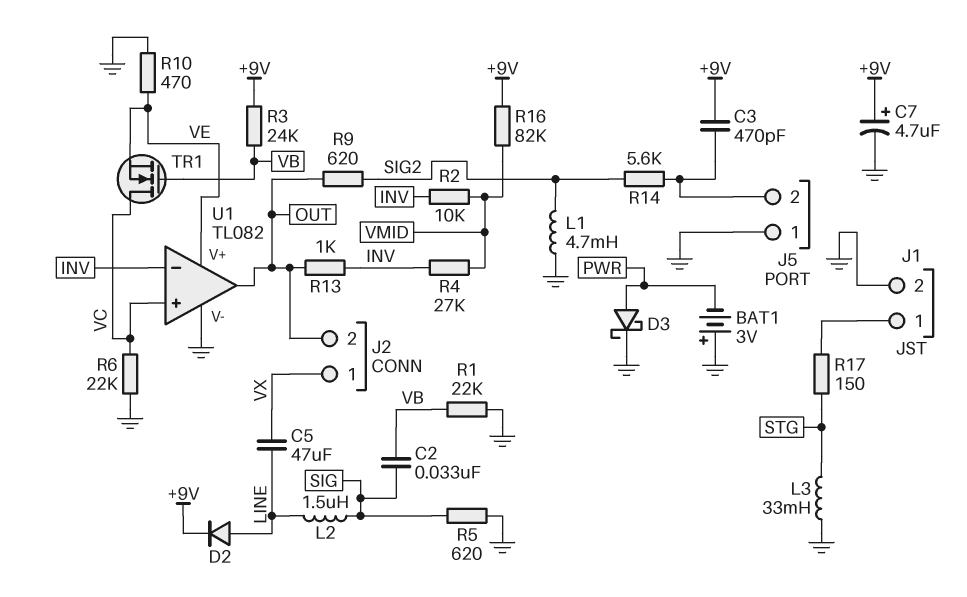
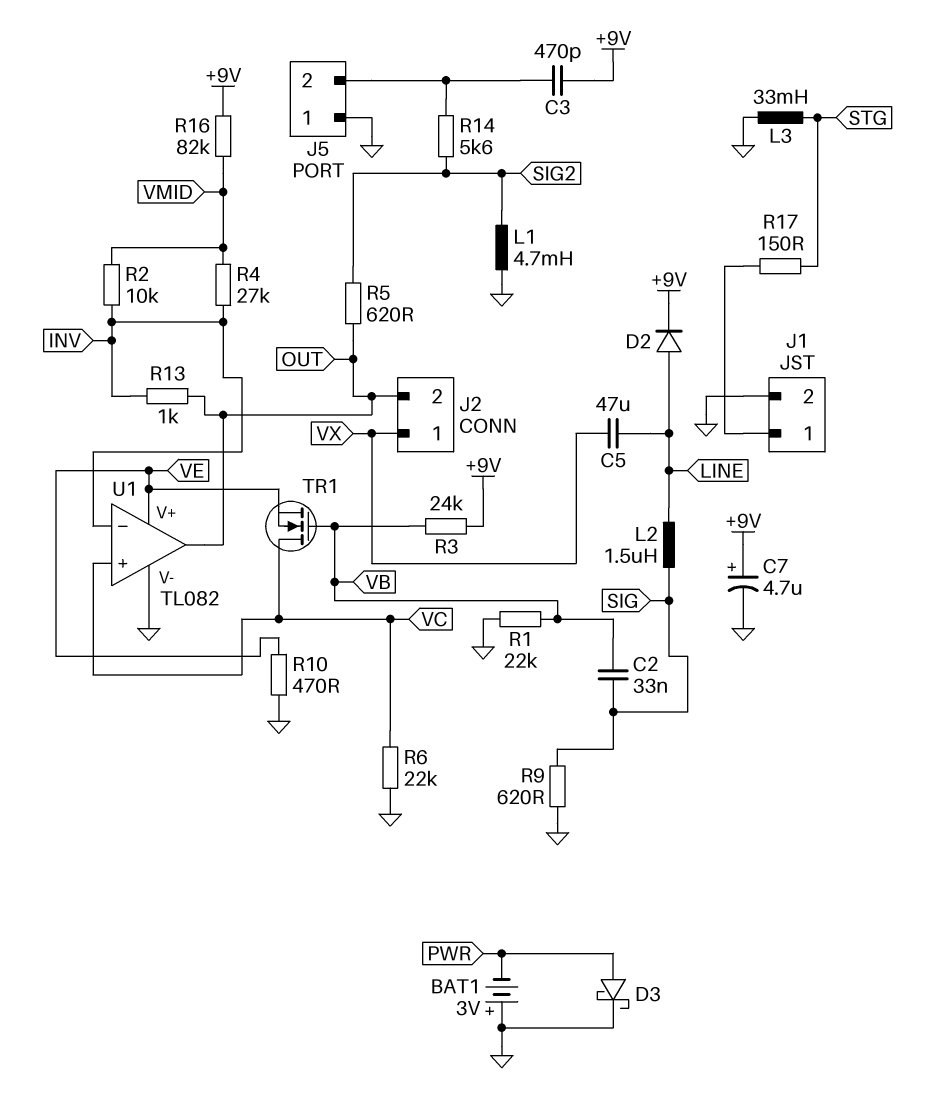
R5: 620 (GND, SIG) -> 620 (OUT, SIG2)
R9: 620 (OUT, SIG2) -> 620 (GND, SIG)

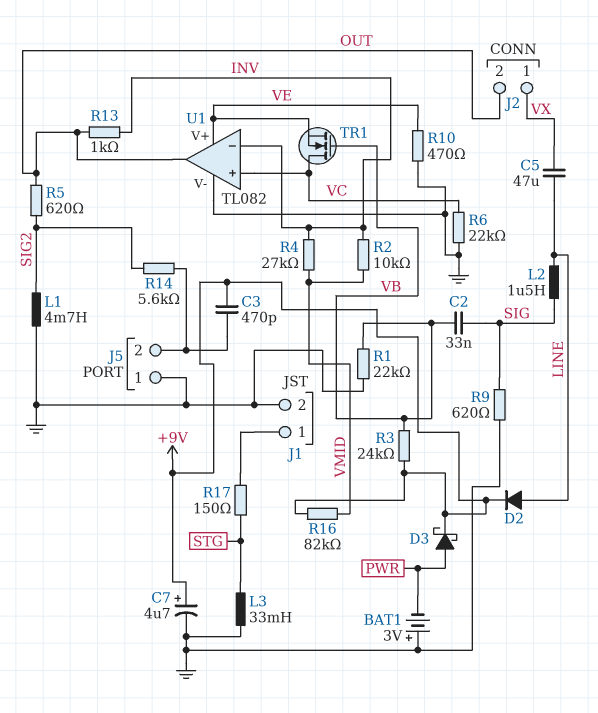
D3: schottky (A PWR, K GND) -> schottky (A PWR, K +9V)

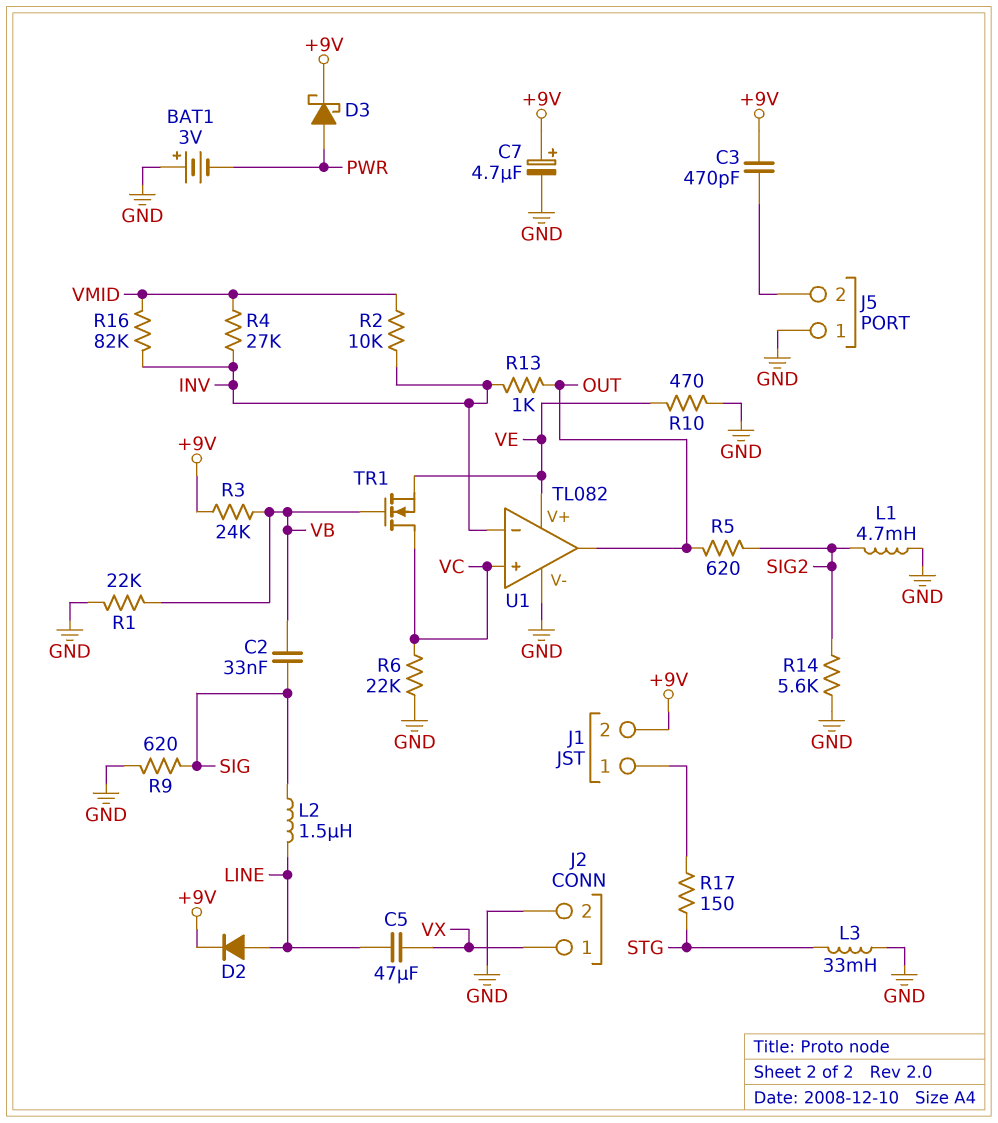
J1 pin 2: GND -> +9V
J2 pin 2: OUT -> GND
R14: 5.6k (J5/2, SIG2) -> 5.6k (GND, SIG2)
R16: 82k (+9V, VMID) -> 82k (INV, VMID)

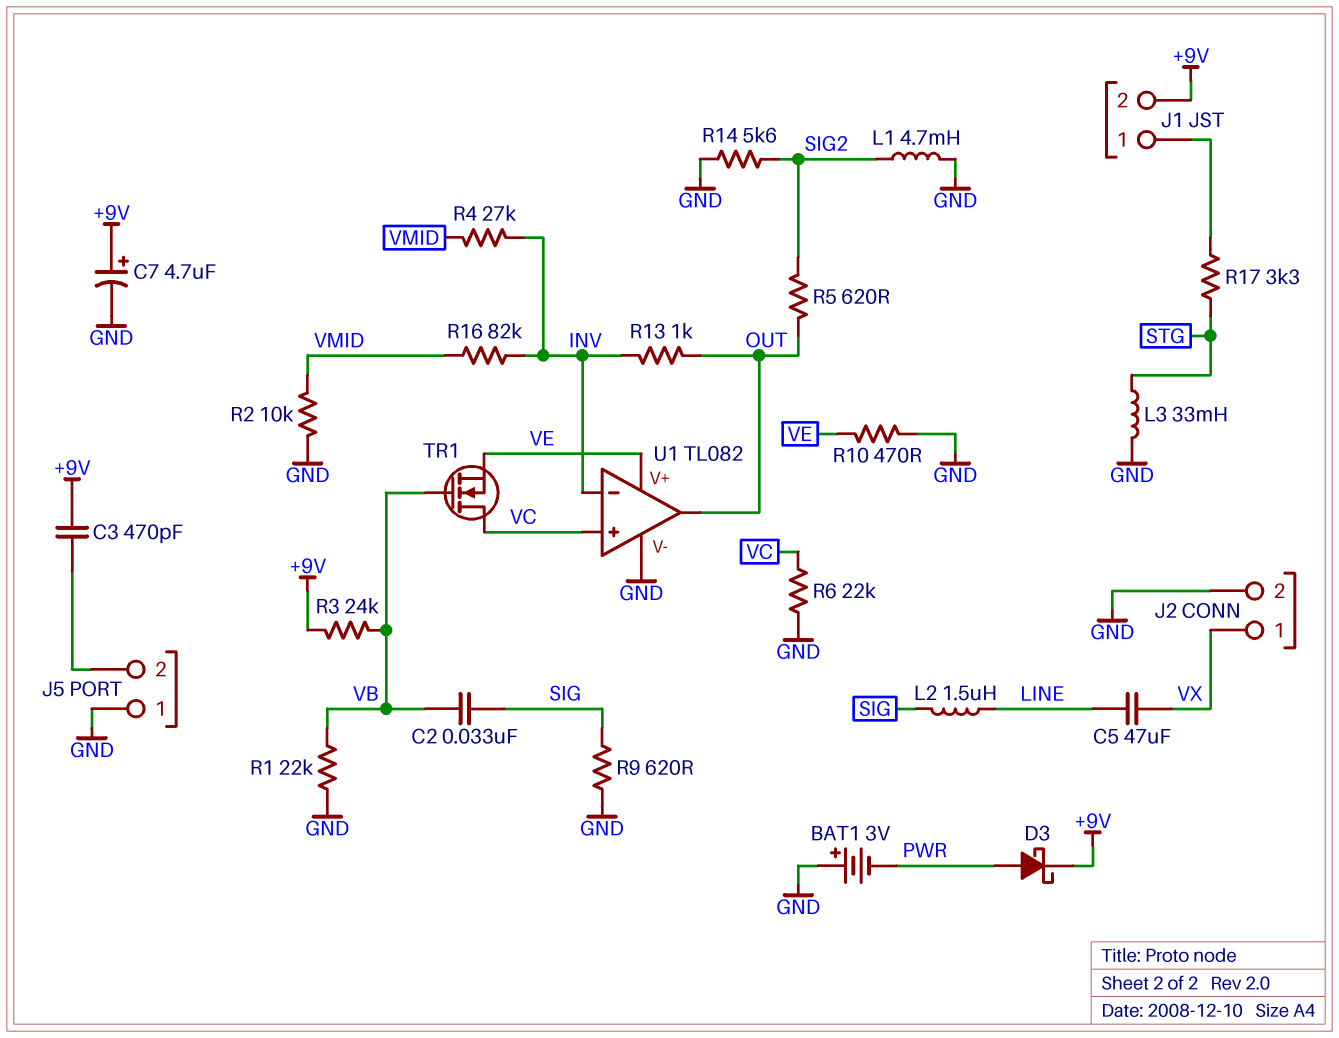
D2: diode (A LINE, K +9V) -> none
R2: 10k (INV, VMID) -> 10k (GND, VMID)
R17: 150 (J1/1, STG) -> 3.3k (J1/1, STG)

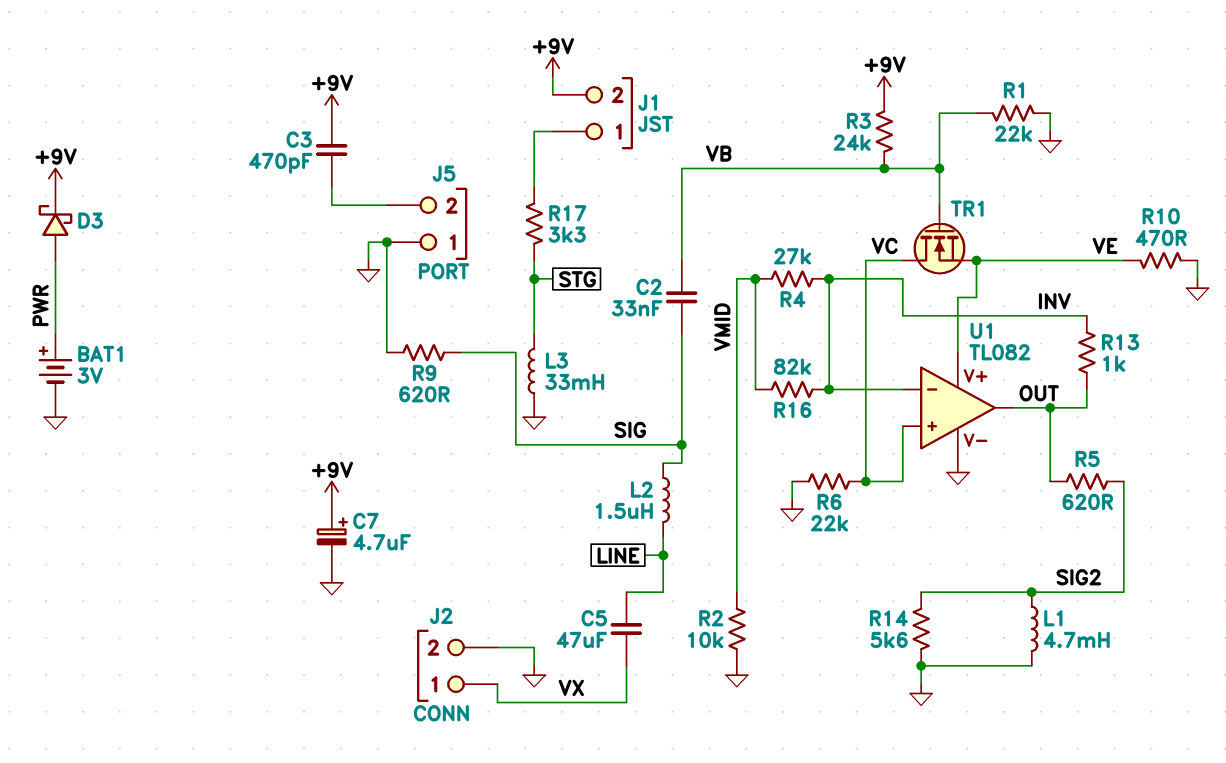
BAT1: 3V (plus GND, minus PWR) -> 3V (plus PWR, minus GND)

